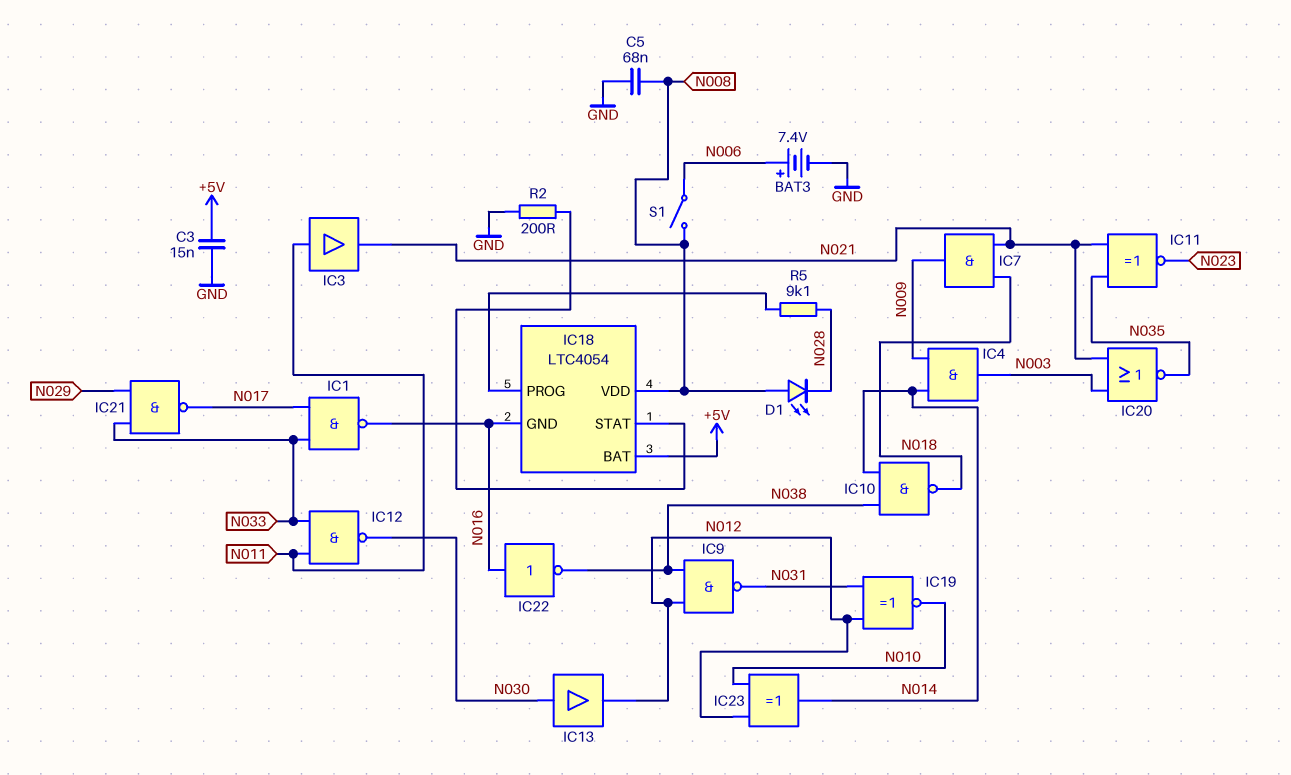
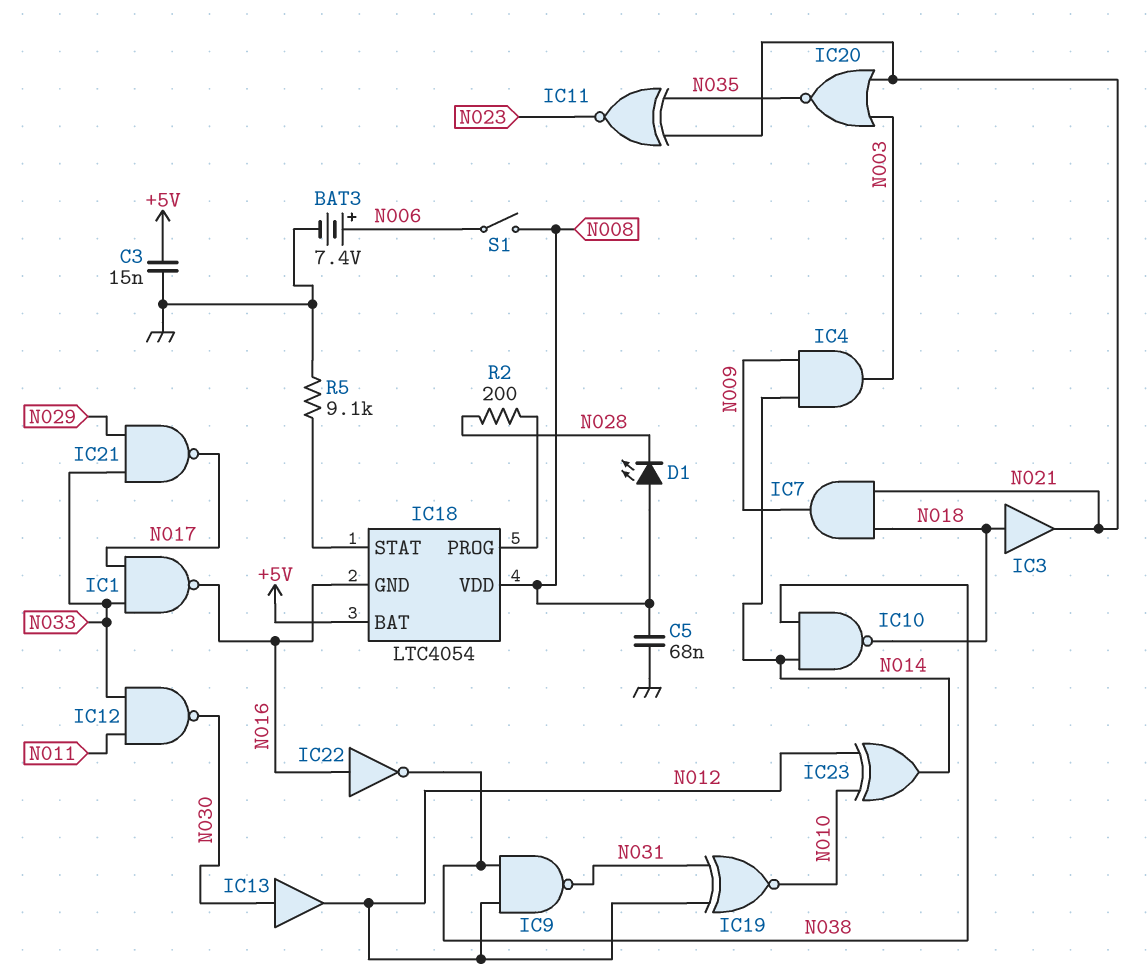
IC3: buffer (in N011, out N021) -> buffer (in N018, out N021)
R2: 200 (GND, IC18/STAT) -> 200 (IC18/PROG, N028)
R5: 9.1k (IC18/PROG, N028) -> 9.1k (GND, IC18/STAT)

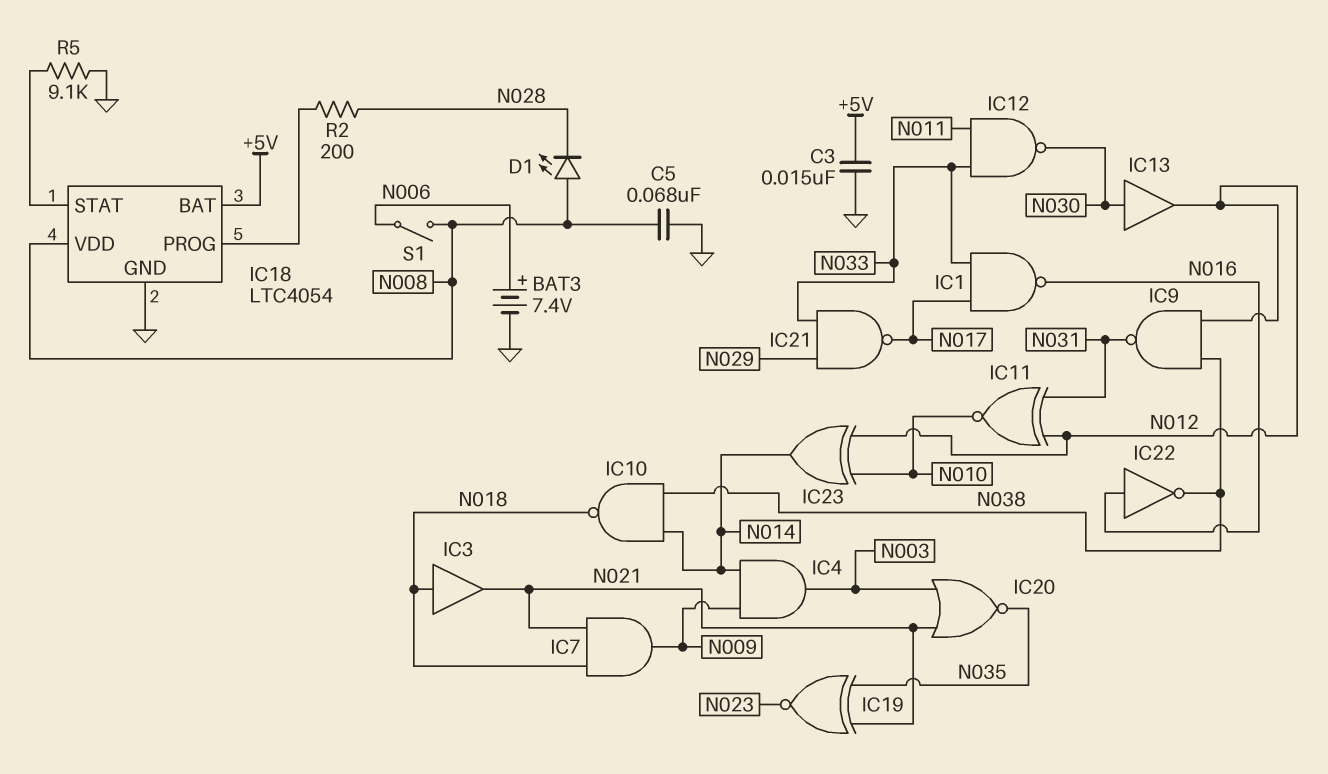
IC11: XNOR (in N021, in N035, out N023) -> XNOR (in N012, in N031, out N010)
IC18 pin GND: N016 -> GND
IC19: XNOR (in N012, in N031, out N010) -> XNOR (in N021, in N035, out N023)

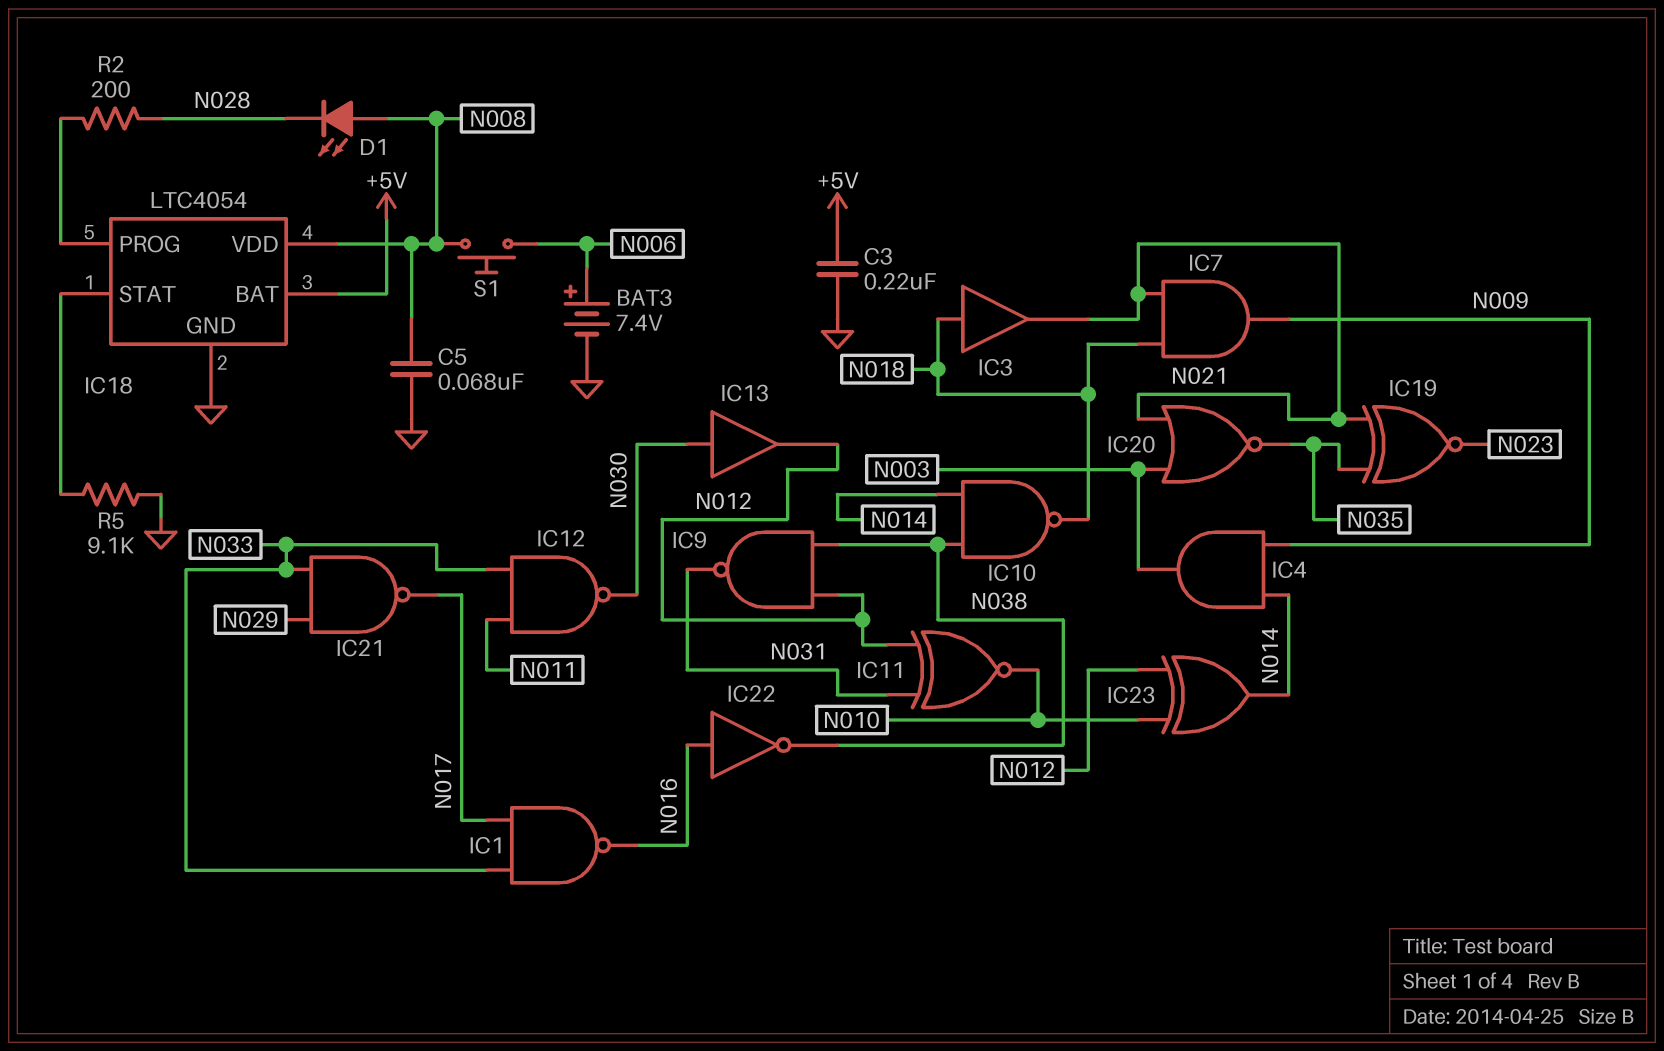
C3: 15nF (+5V, GND) -> 220nF (+5V, GND)
S1: switch (N006, N008) -> button (N006, N008)

